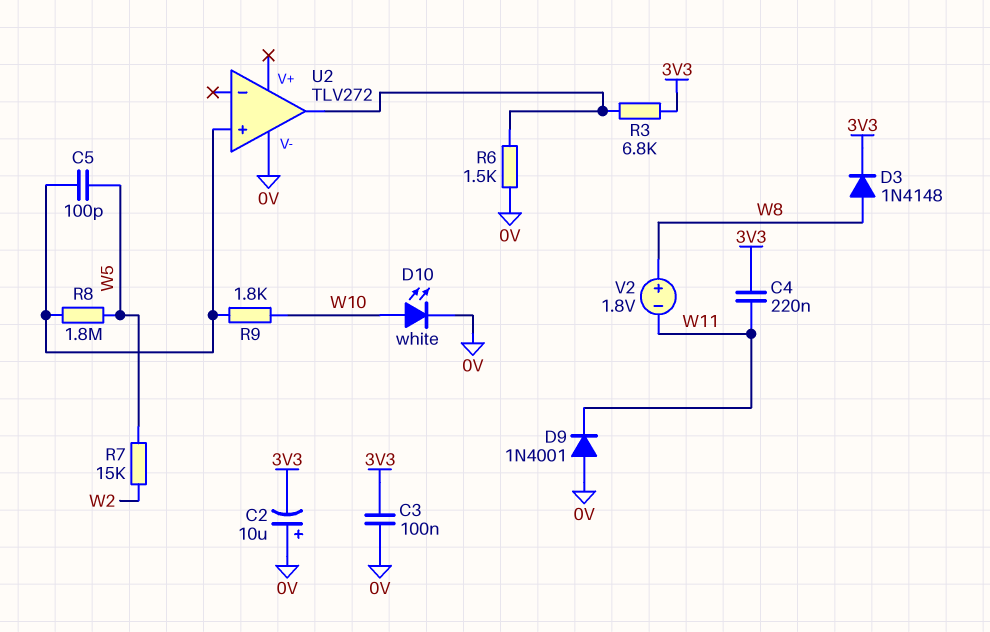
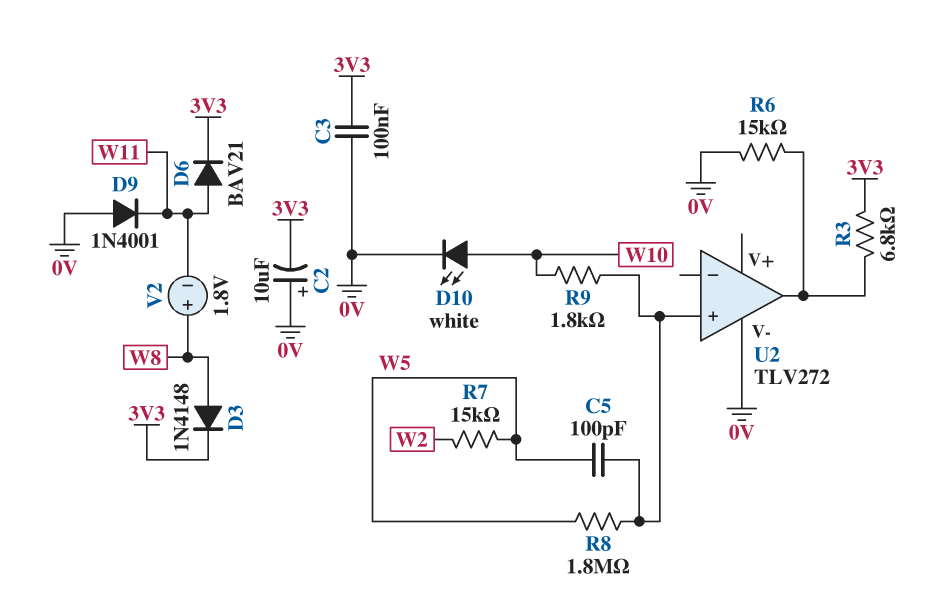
C4: 220nF (3V3, W11) -> none
D6: none -> diode BAV21 (A W11, K 3V3)
R6: 1.5k (0V, U2/out) -> 15k (0V, U2/out)

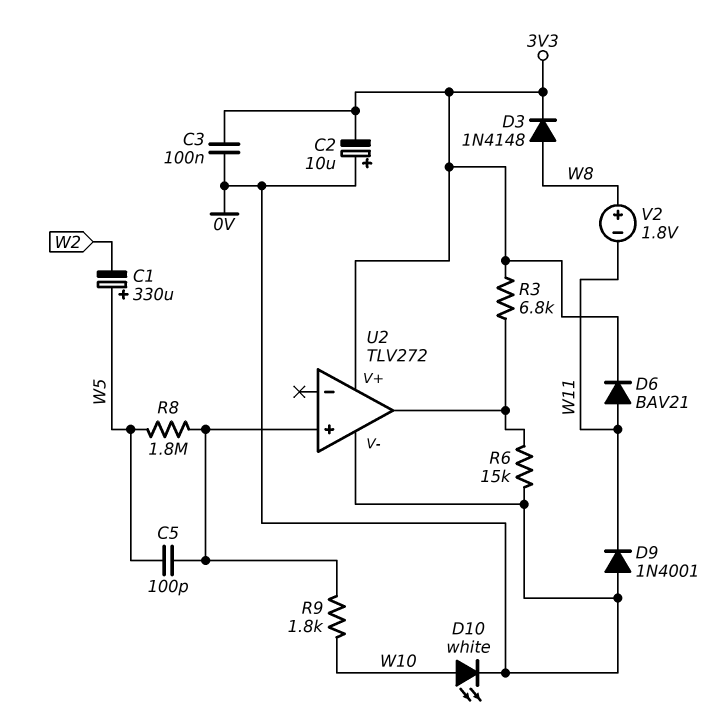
C1: none -> 330uF (plus W5, minus W2)
R7: 15k (W2, W5) -> none
U2 pin V+: none -> 3V3

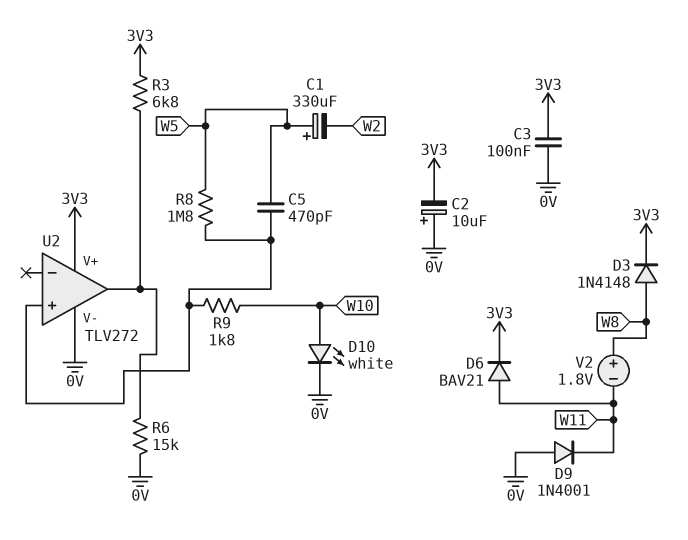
C5: 100pF (U2/in+, W5) -> 470pF (U2/in+, W5)

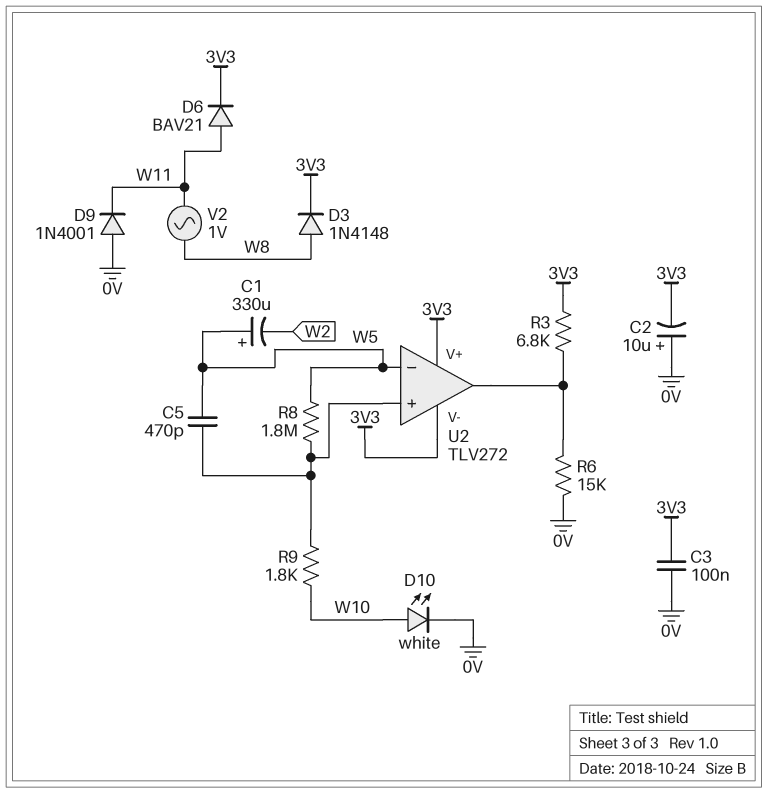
U2 pin V-: 0V -> 3V3
U2 pin in-: none -> W5
V2: 1.8V (plus W8, minus W11) -> AC 1V (W8, W11)

